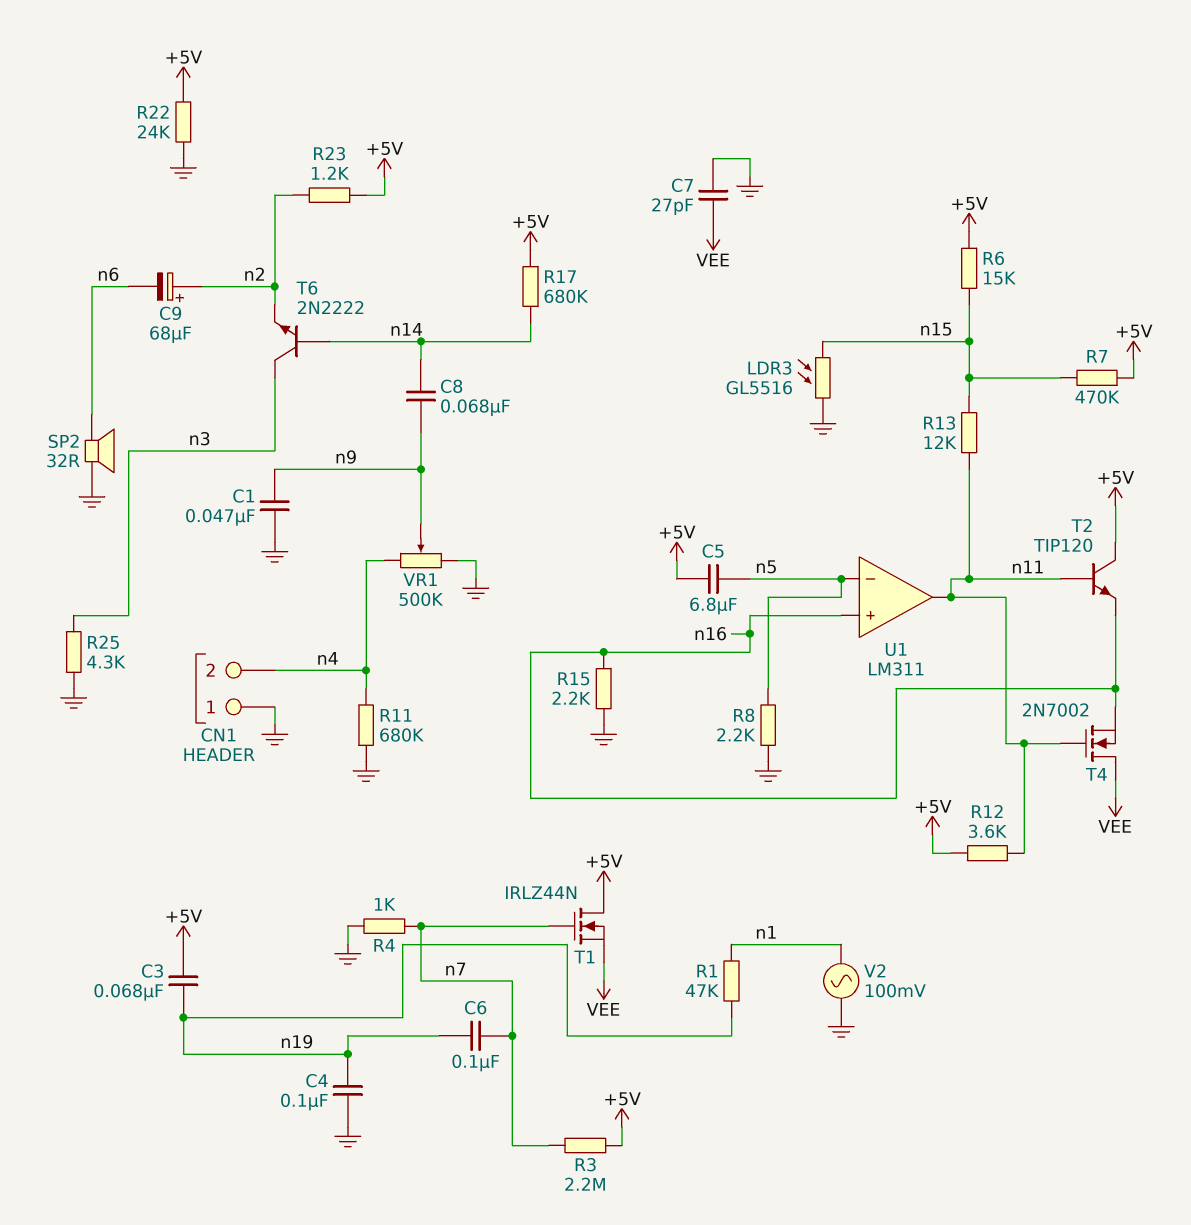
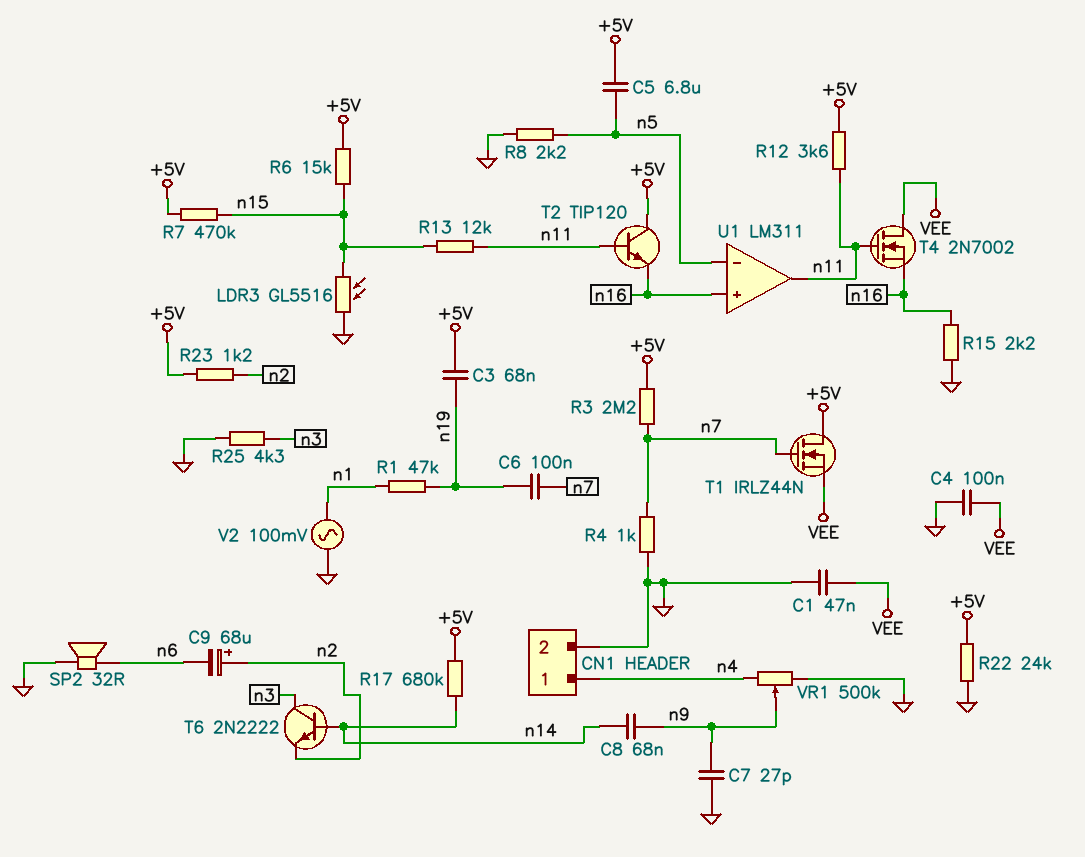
C1: 47nF (GND, n9) -> 47nF (GND, VEE)
C4: 100nF (GND, n19) -> 100nF (GND, VEE)
C7: 27pF (GND, VEE) -> 27pF (GND, n9)
CN1 pin 1: GND -> n4
CN1 pin 2: n4 -> GND
R11: 680k (GND, n4) -> none

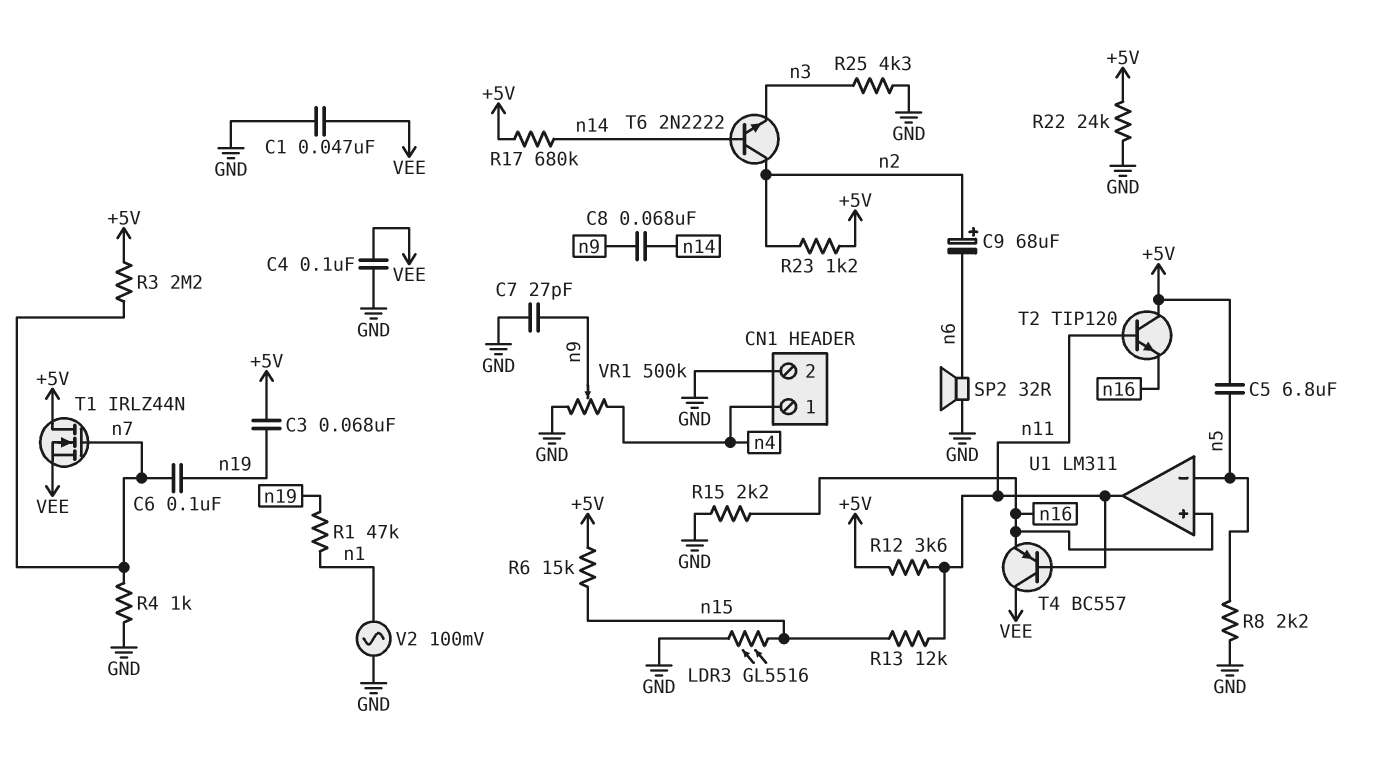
R7: 470k (+5V, n15) -> none
T4: NMOS 2N7002 (G n11, D VEE, S n16) -> PNP BC557 (B n11, C VEE, E n16)
T6: NPN 2N2222 (B n14, C n3, E n2) -> NPN 2N2222 (B n14, C n2, E n3)

